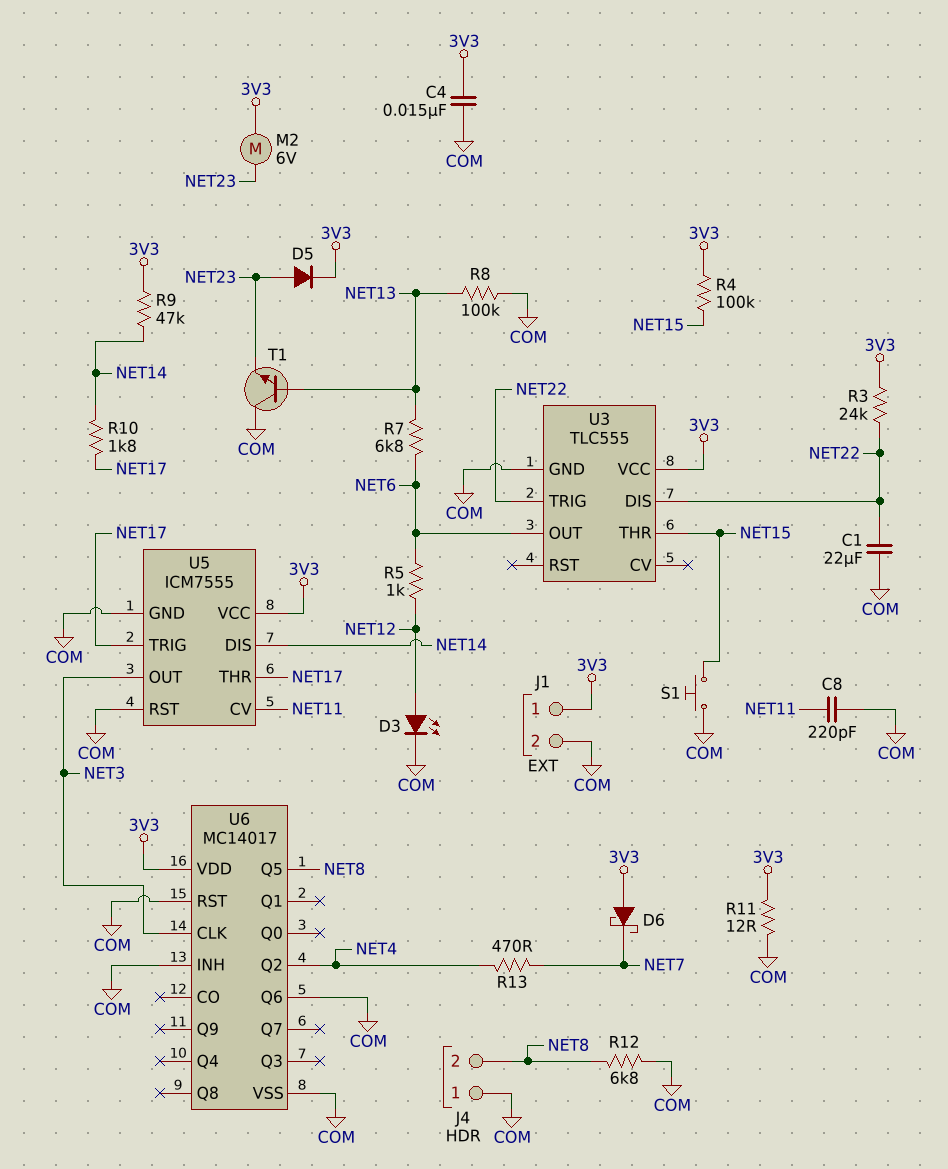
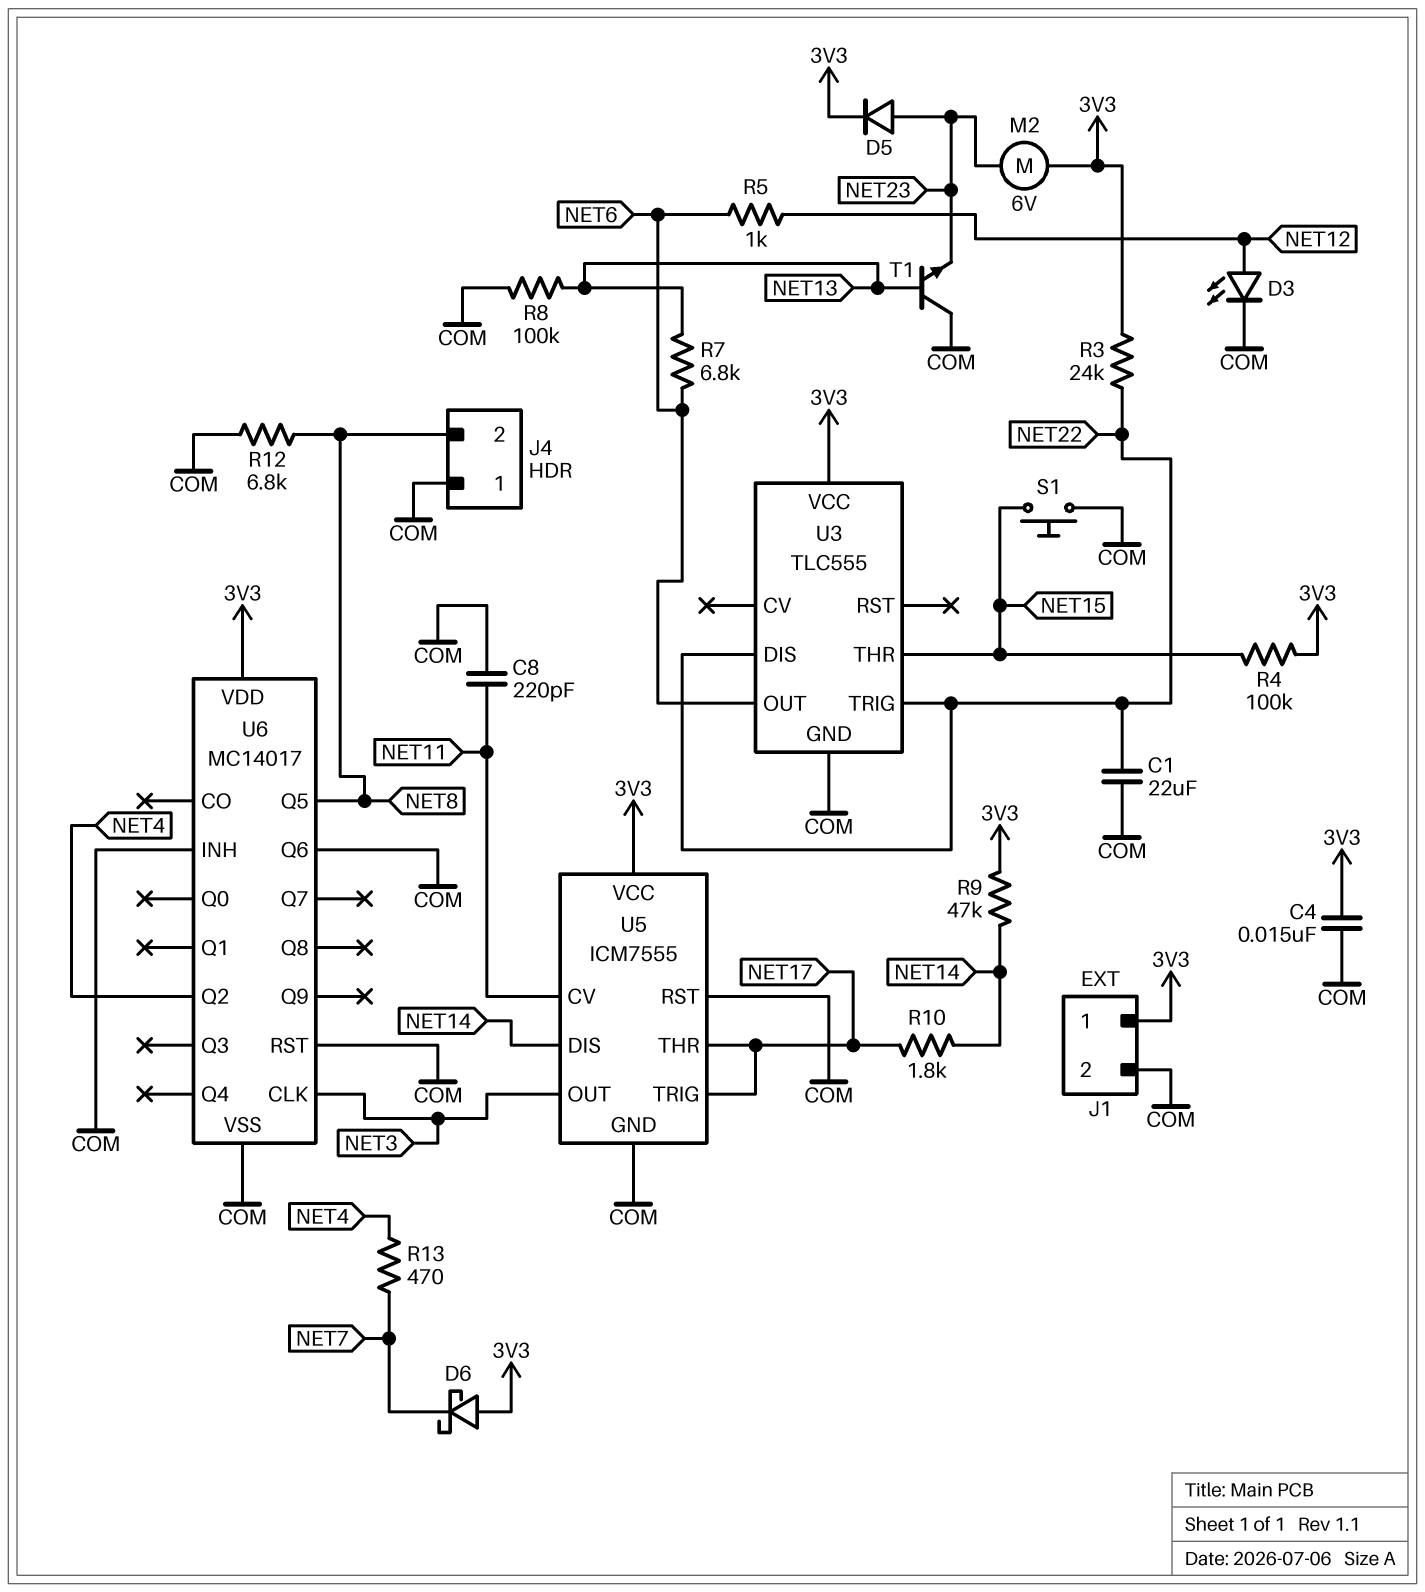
R11: 12 (3V3, COM) -> none

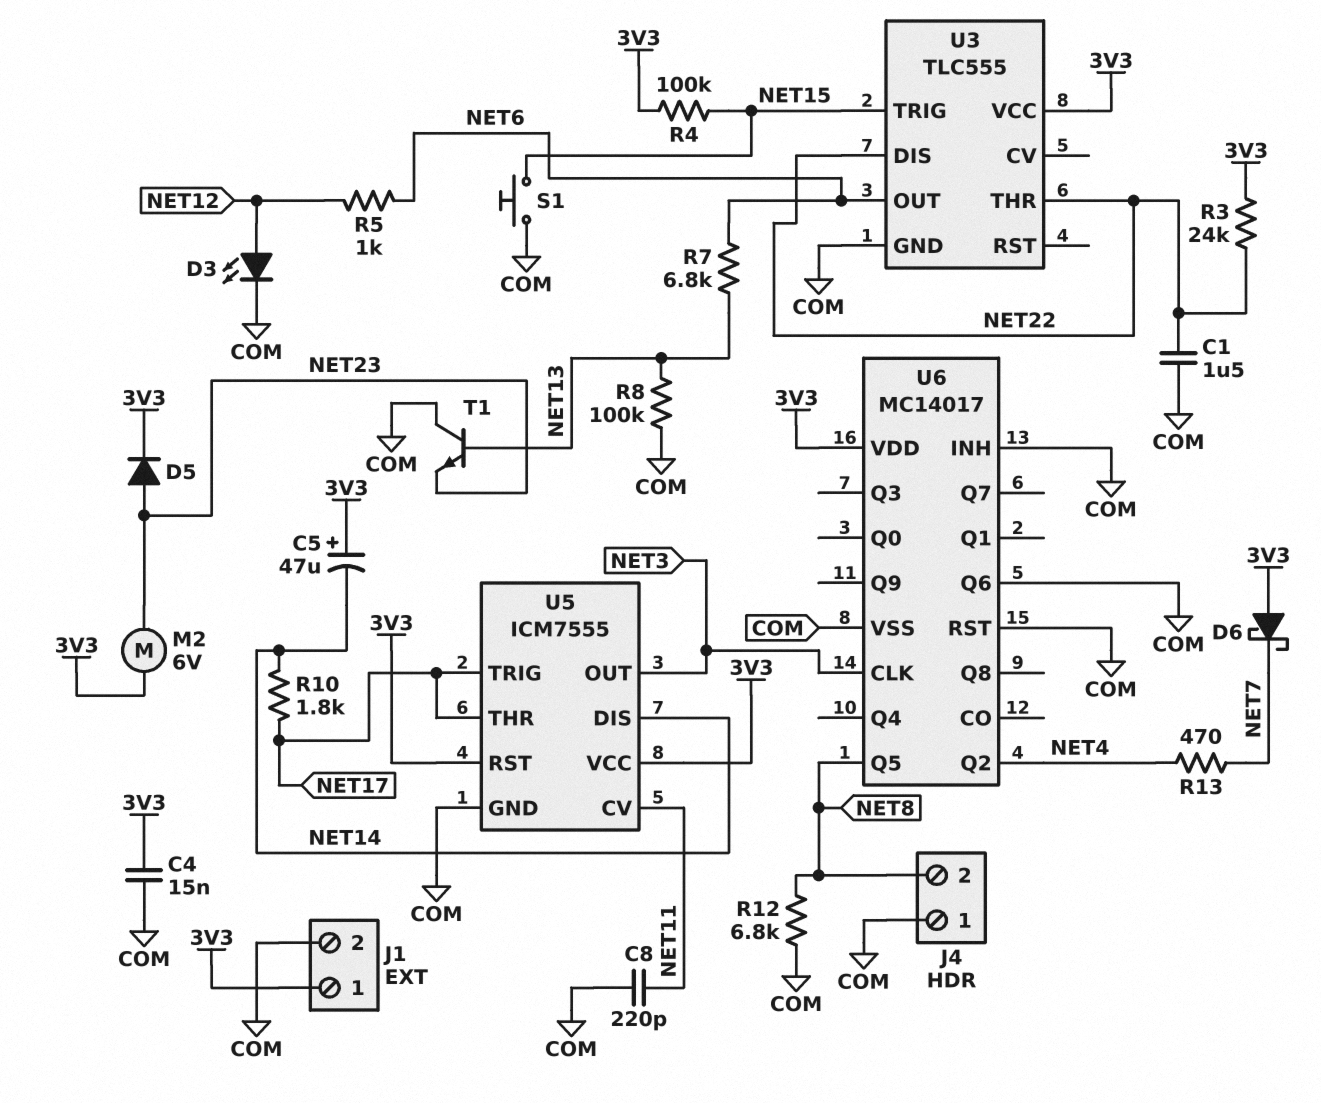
C1: 22uF (COM, NET22) -> 1.5uF (COM, NET22)
C5: none -> 47uF (plus 3V3, minus NET14)
R9: 47k (3V3, NET14) -> none
U3 pin THR: NET15 -> NET22
U3 pin TRIG: NET22 -> NET15
U5 pin RST: COM -> 3V3

